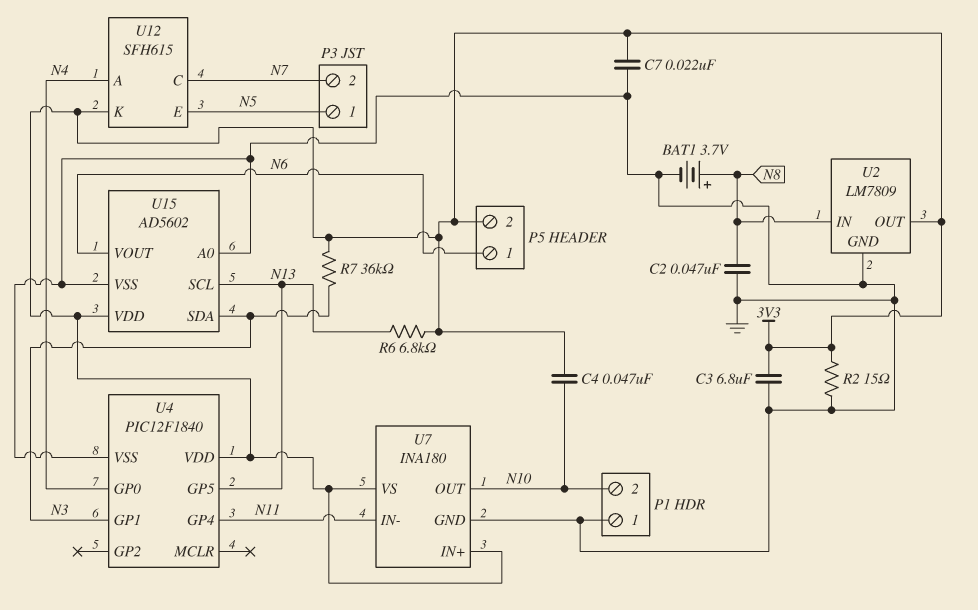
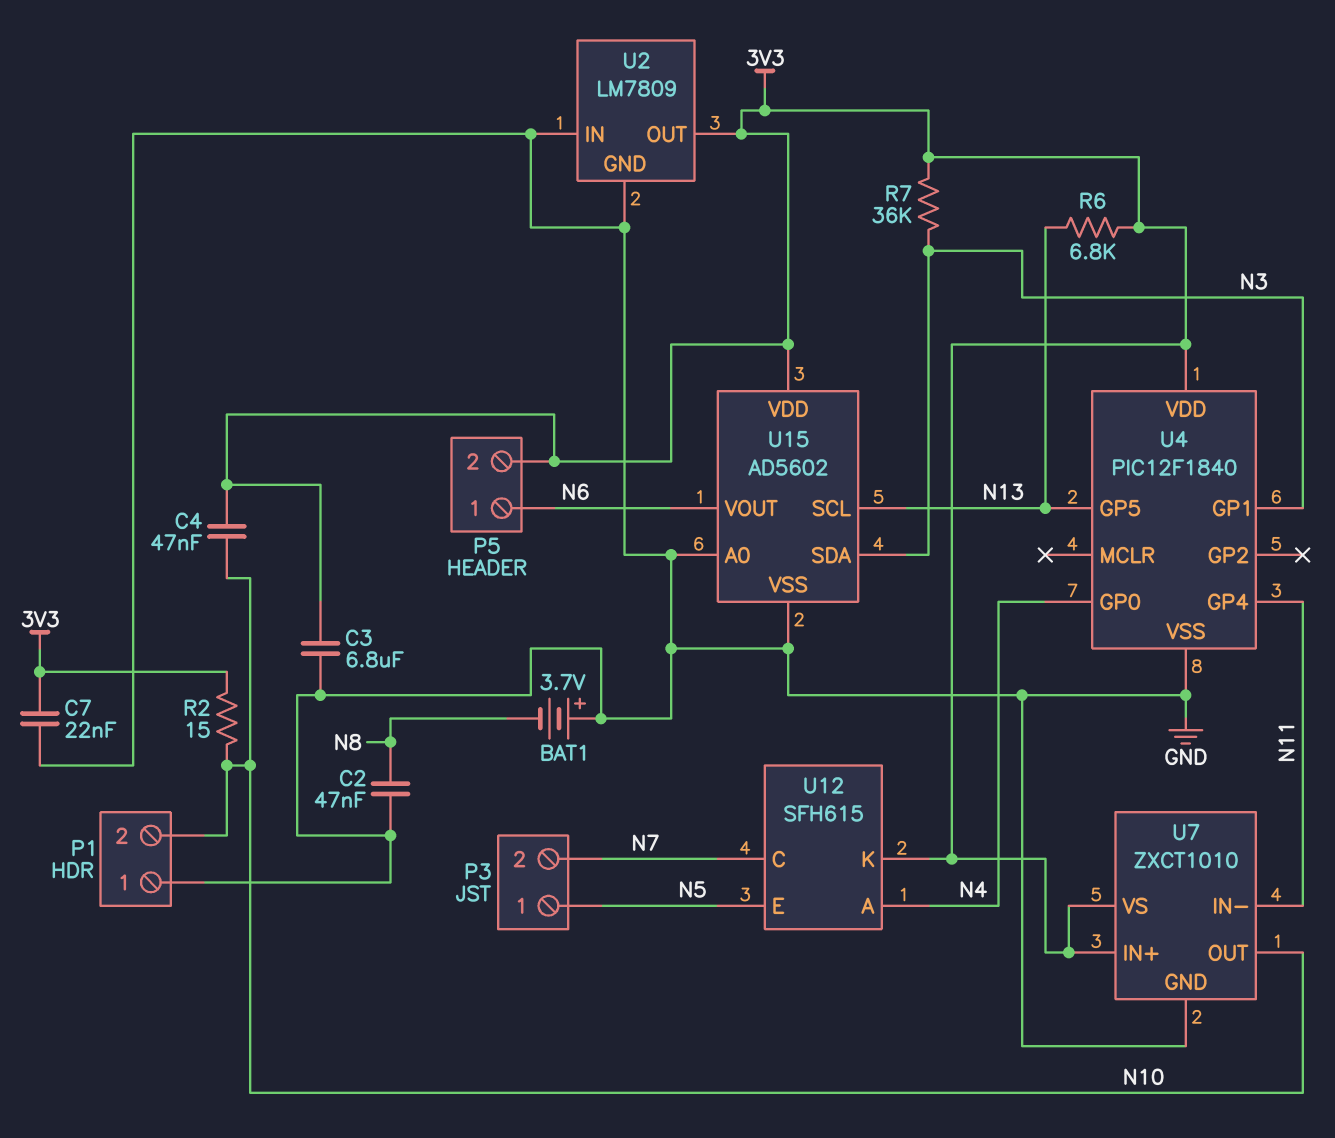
BAT1: 3.7V (plus N8, minus GND) -> 3.7V (plus GND, minus N8)
R2: 15 (3V3, GND) -> 15 (3V3, N10)
U2 pin IN: N8 -> GND
U7: INA180 -> ZXCT1010

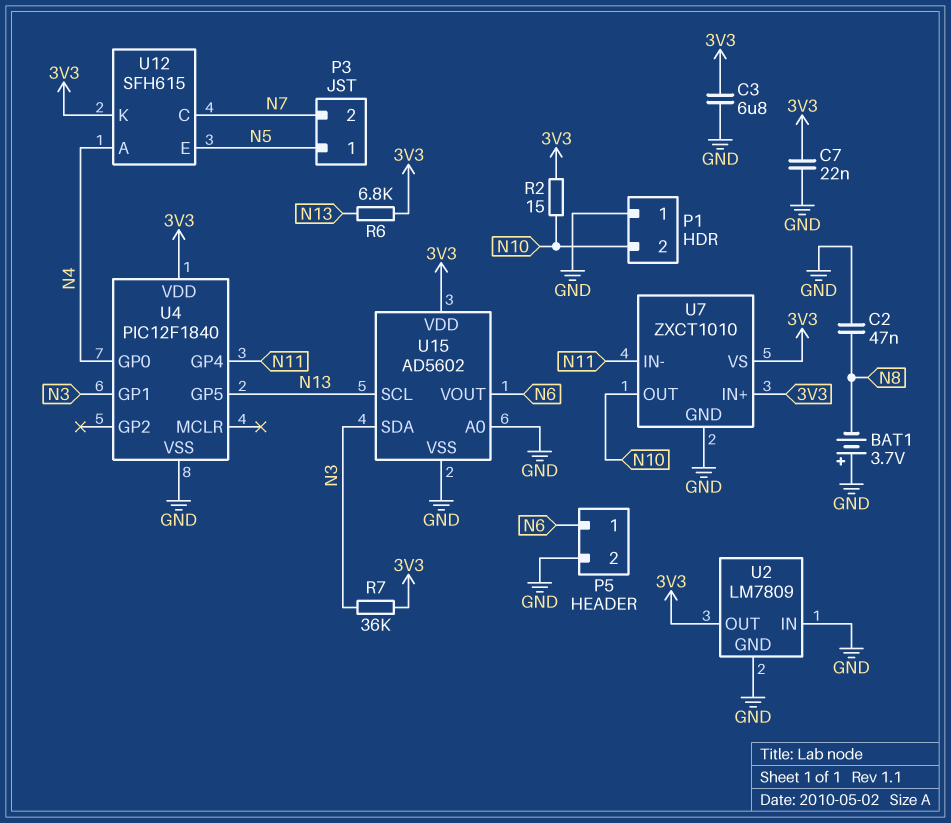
C4: 47nF (3V3, N10) -> none
P5 pin 2: 3V3 -> GND

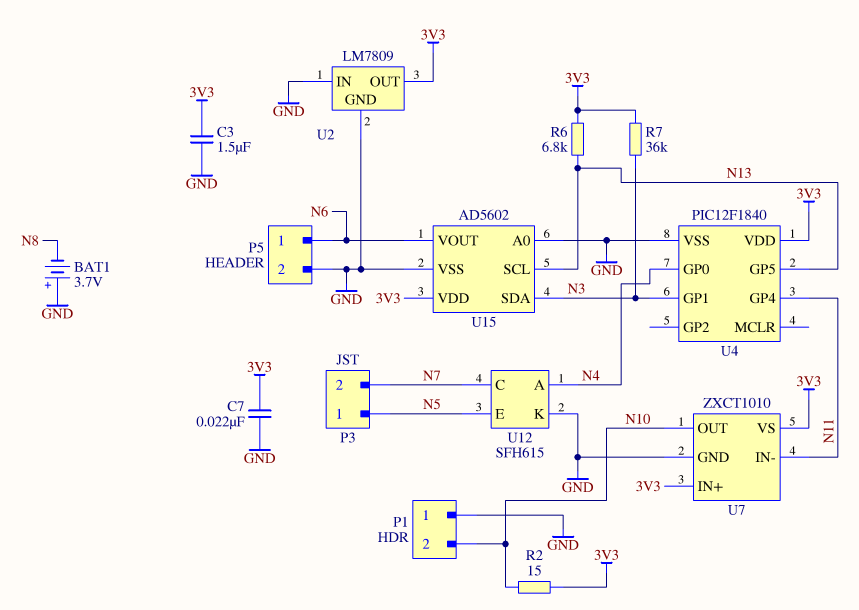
C2: 47nF (GND, N8) -> none
C3: 6.8uF (3V3, GND) -> 1.5uF (3V3, GND)
U12 pin K: 3V3 -> GND

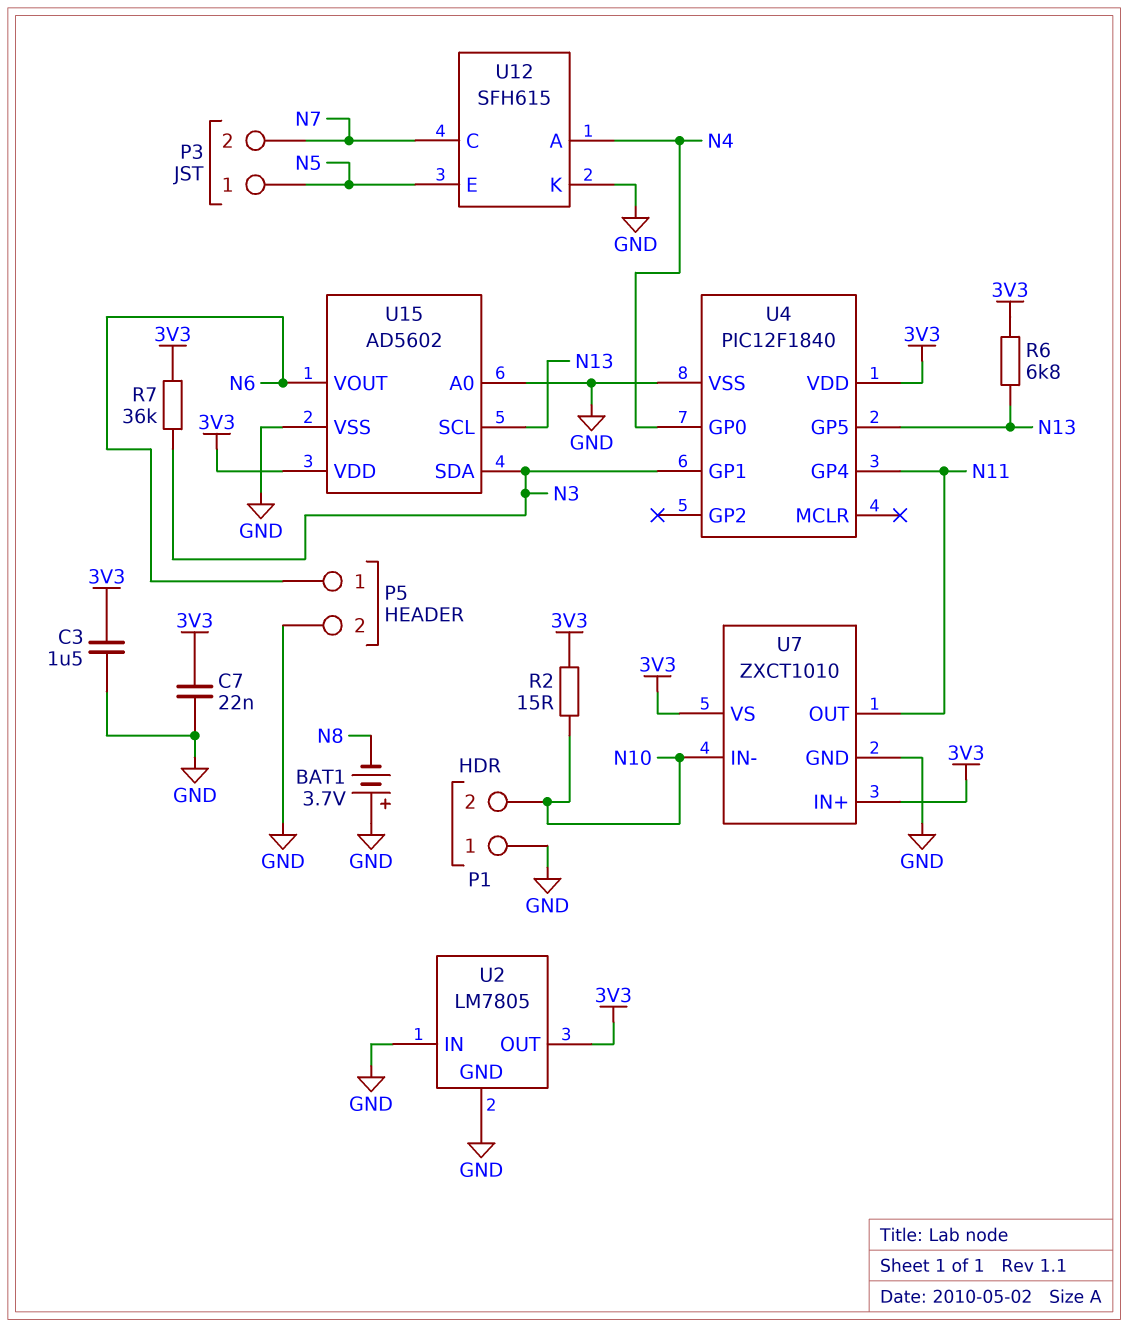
U2: LM7809 -> LM7805
U7 pin IN-: N11 -> N10
U7 pin OUT: N10 -> N11

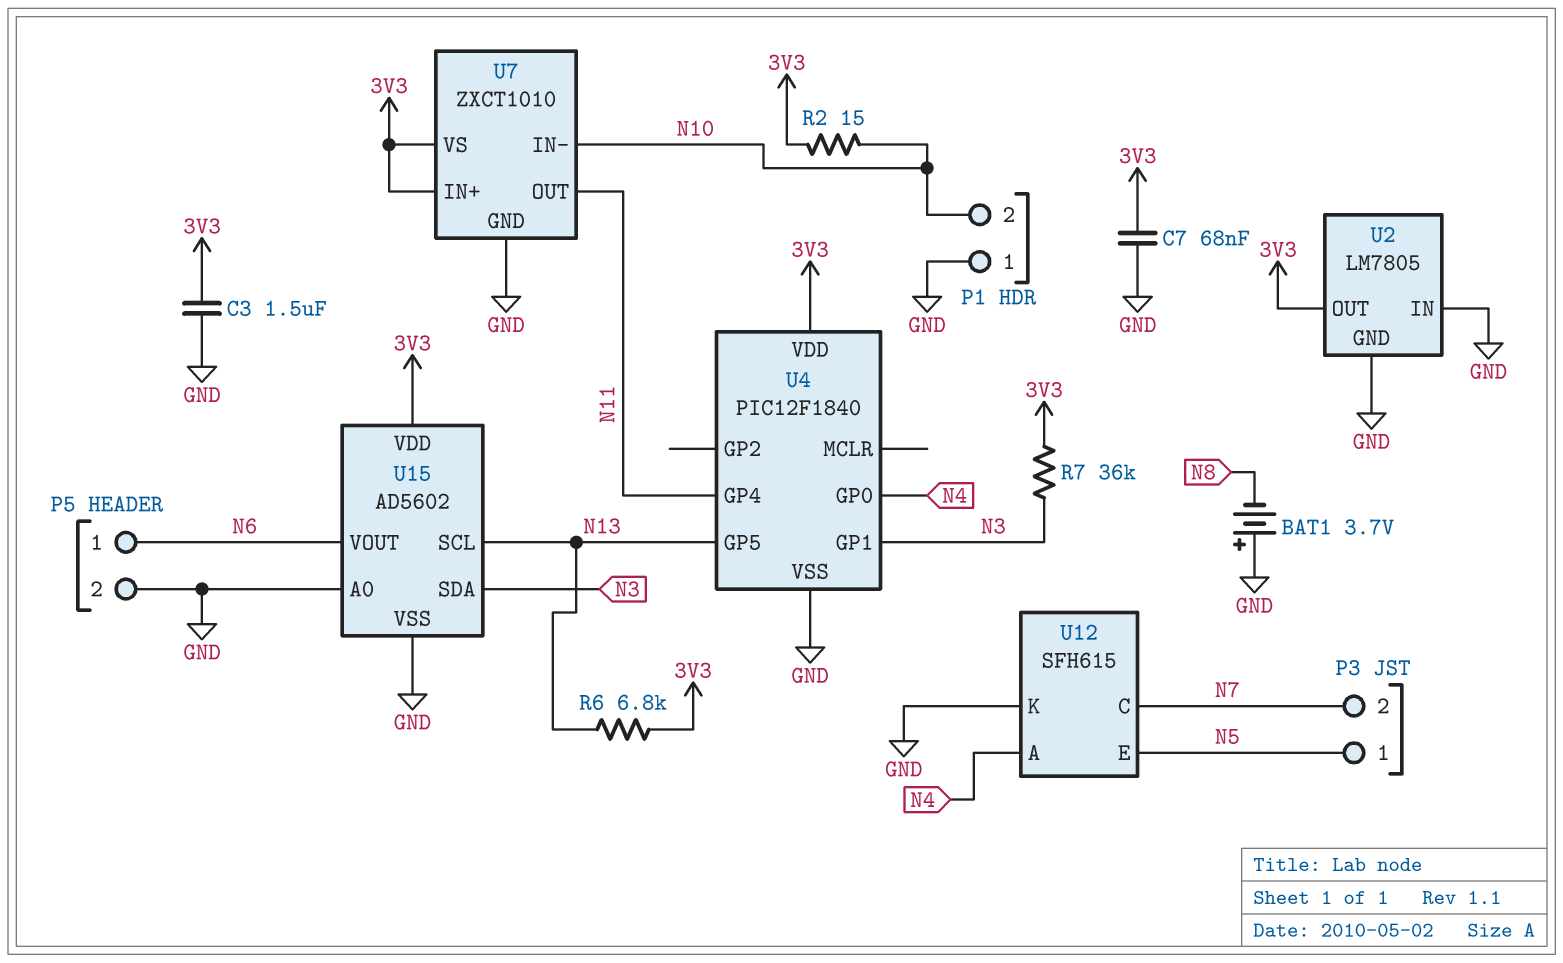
C7: 22nF (3V3, GND) -> 68nF (3V3, GND)

